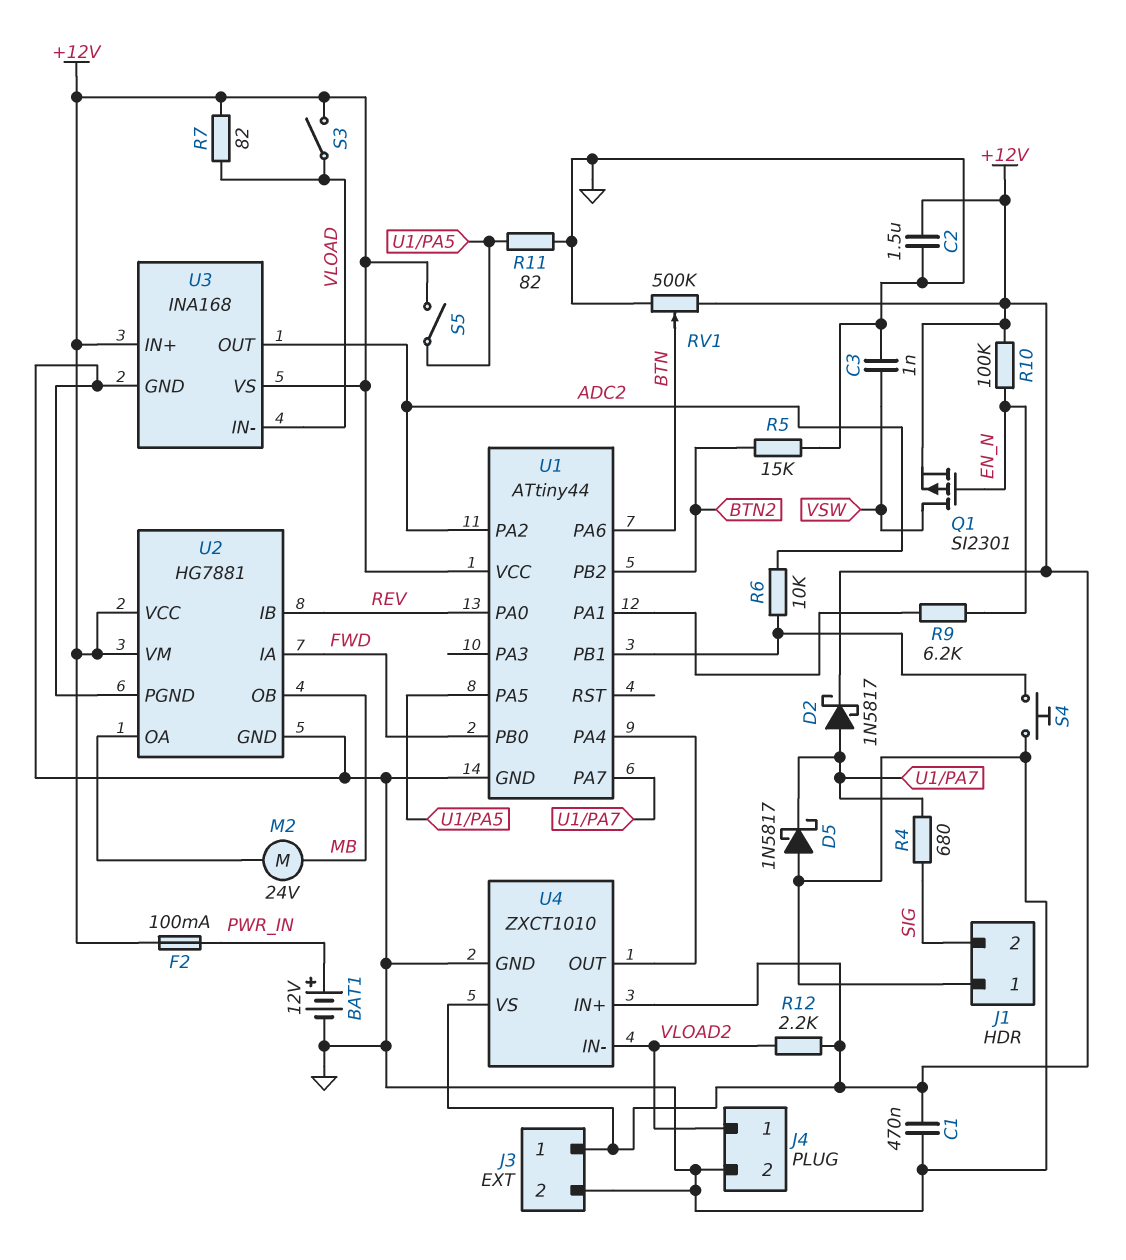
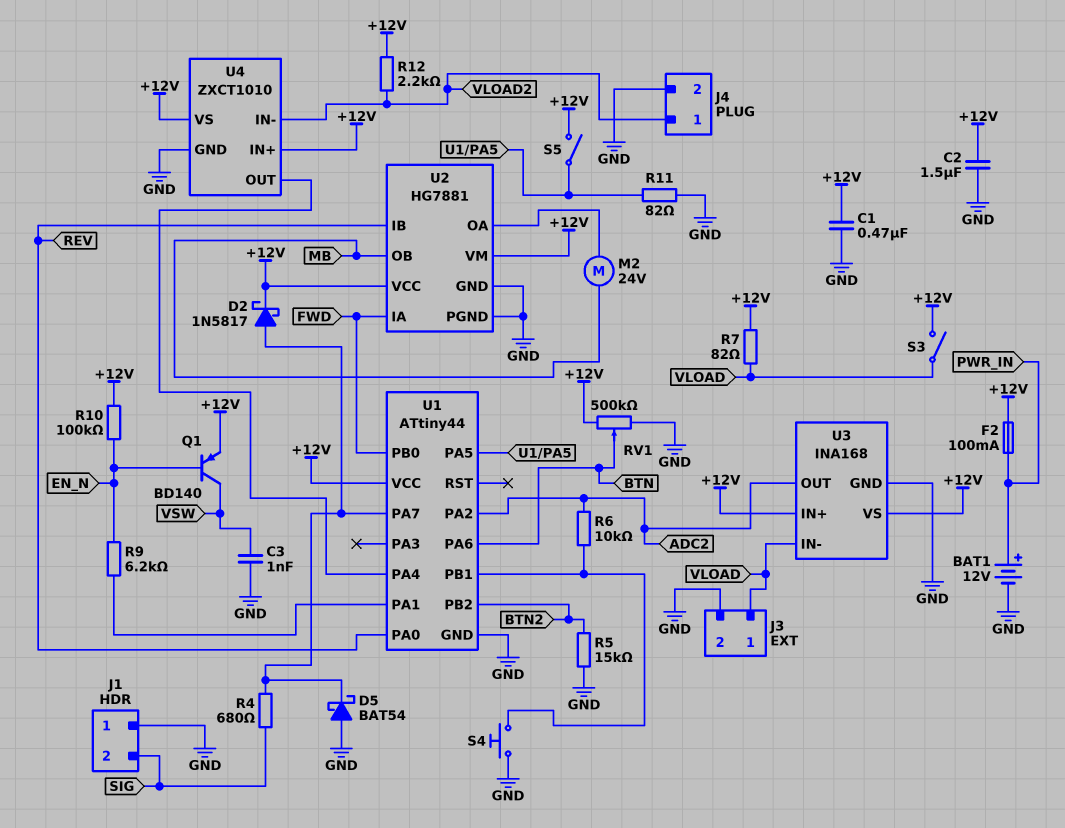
D5: schottky 1N5817 (A GND, K U1/PA7) -> schottky BAT54 (A GND, K U1/PA7)
J3 pin 1: +12V -> VLOAD
Q1: PMOS SI2301 (G EN_N, D VSW, S +12V) -> PNP BD140 (B EN_N, C VSW, E +12V)

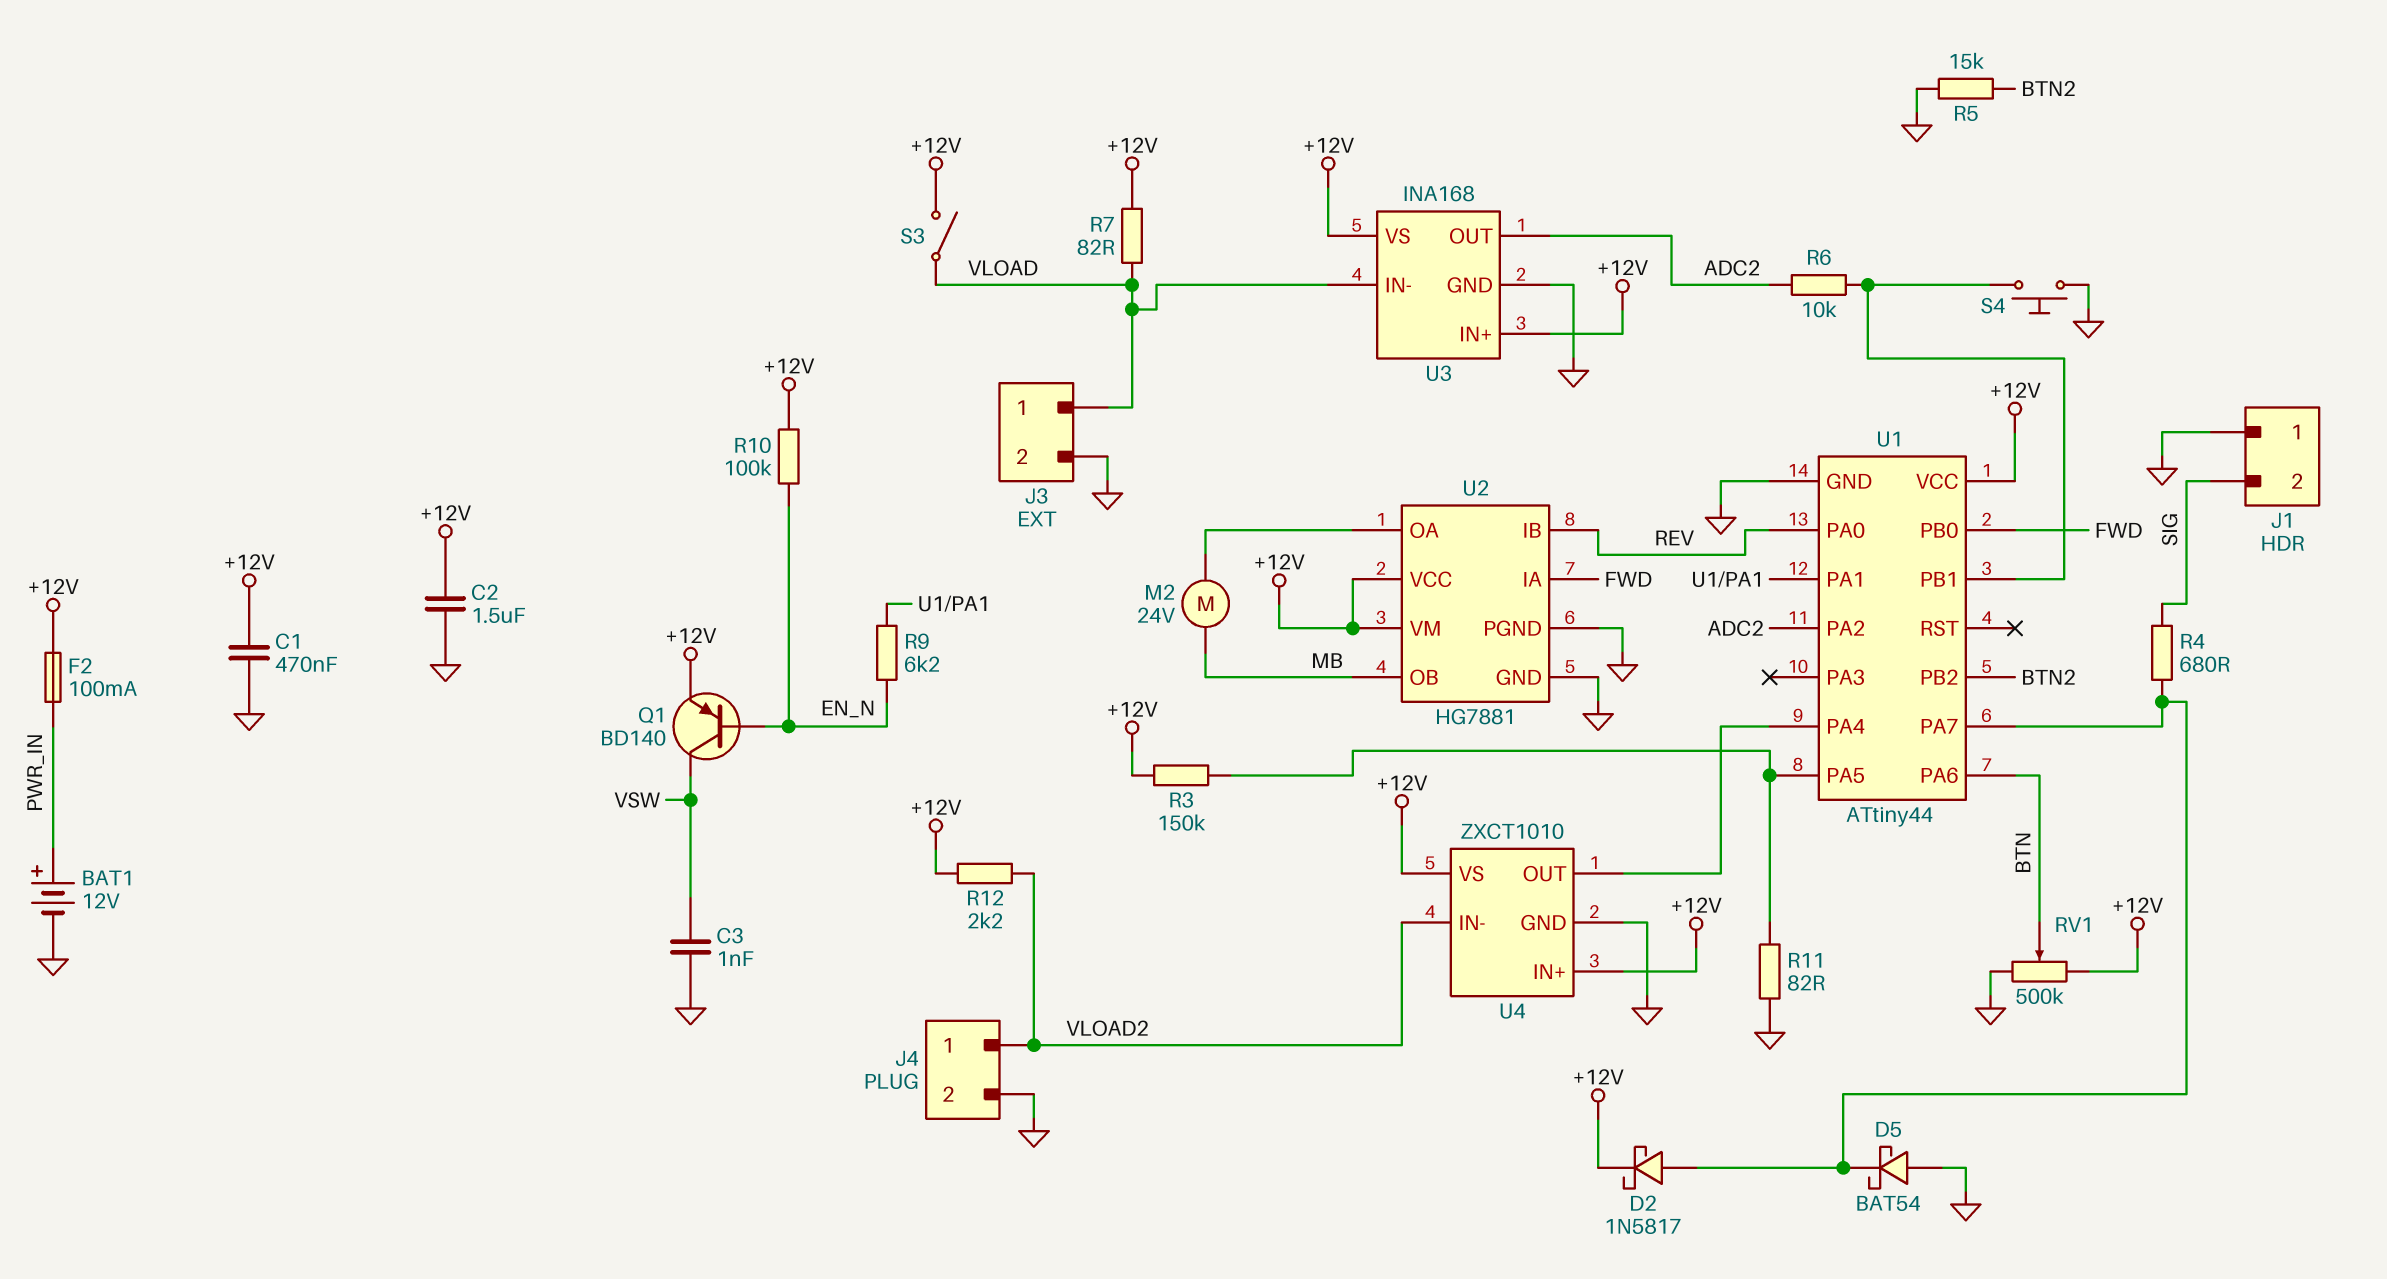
R3: none -> 150k (+12V, U1/PA5)
S5: switch (+12V, U1/PA5) -> none

